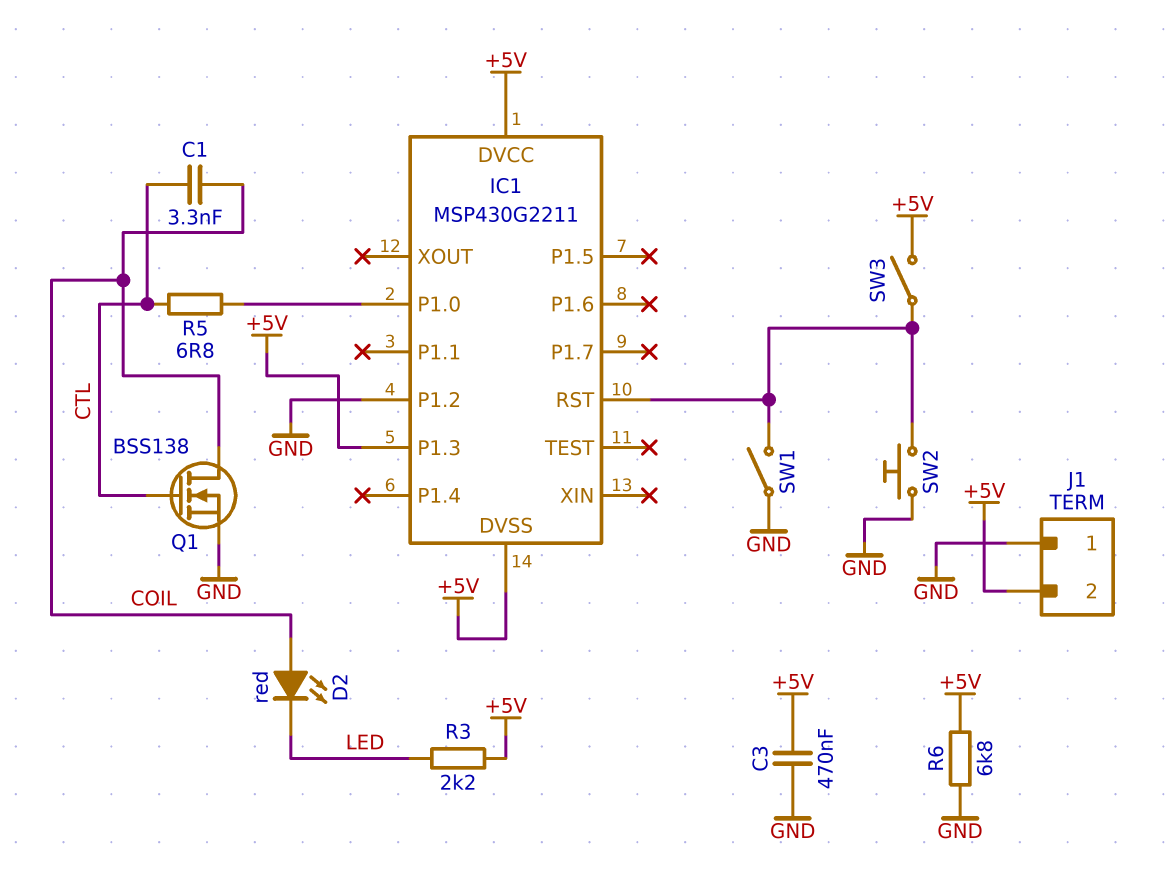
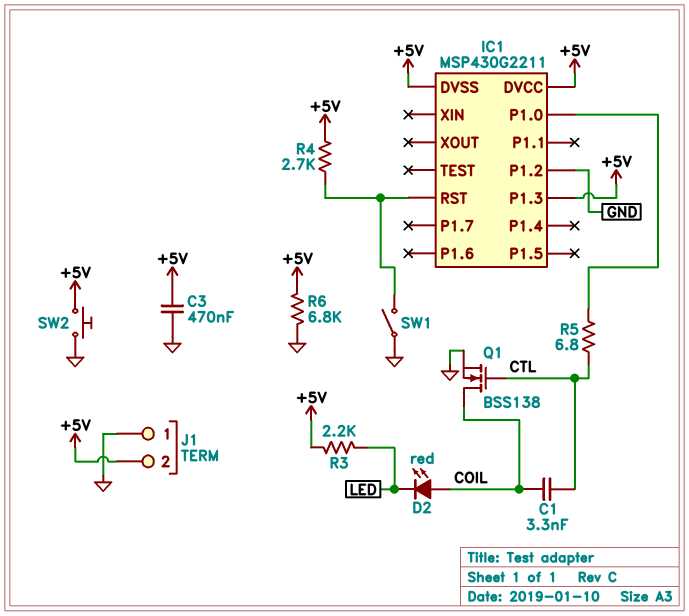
R4: none -> 2.7k (+5V, IC1/RST)
SW2: button (GND, IC1/RST) -> button (+5V, GND)
SW3: switch (+5V, IC1/RST) -> none

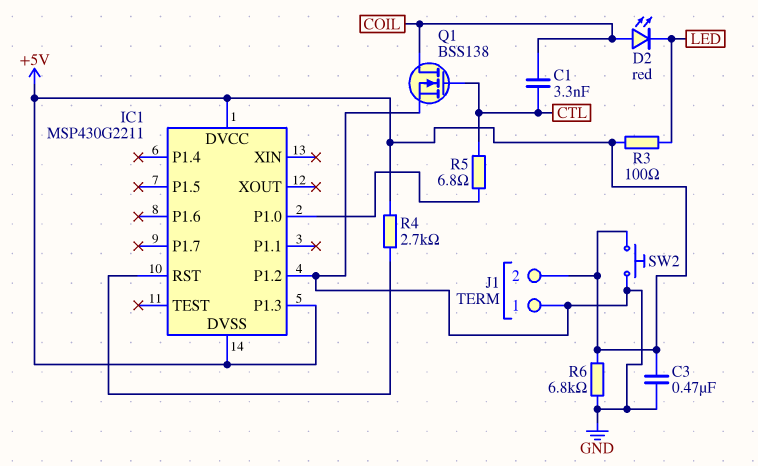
R3: 2.2k (+5V, LED) -> 100 (+5V, LED)
SW1: switch (GND, IC1/RST) -> none

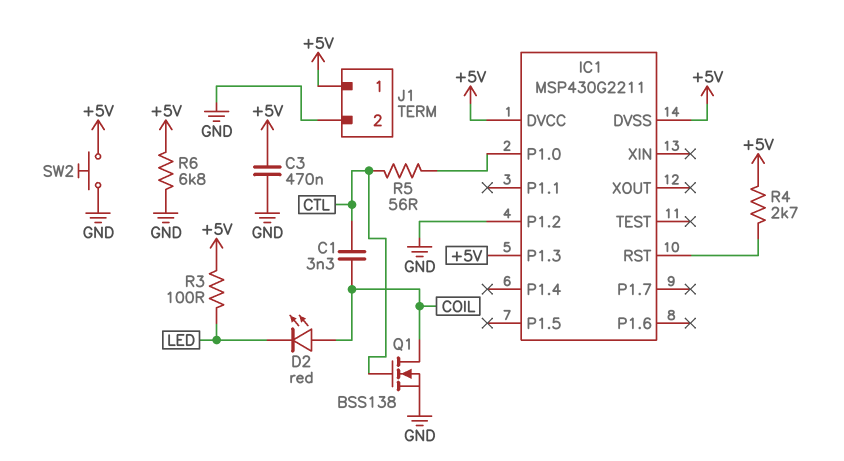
J1 pin 1: GND -> +5V
J1 pin 2: +5V -> GND
R5: 6.8 (CTL, IC1/P1.0) -> 56 (CTL, IC1/P1.0)

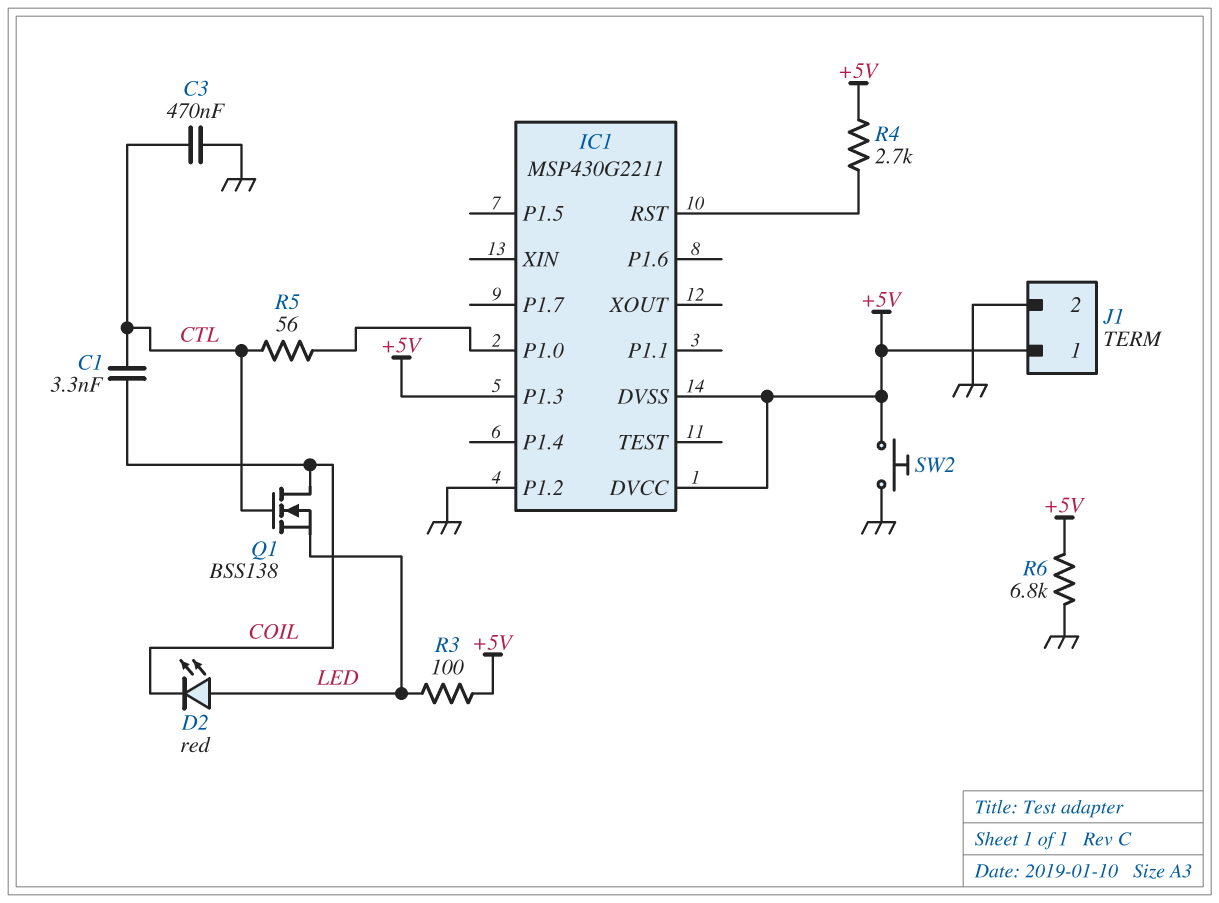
C3: 470nF (+5V, GND) -> 470nF (CTL, GND)
D2: LED red (A COIL, K LED) -> LED red (A LED, K COIL)
Q1: NMOS BSS138 (G CTL, D COIL, S GND) -> NMOS BSS138 (G CTL, D COIL, S LED)

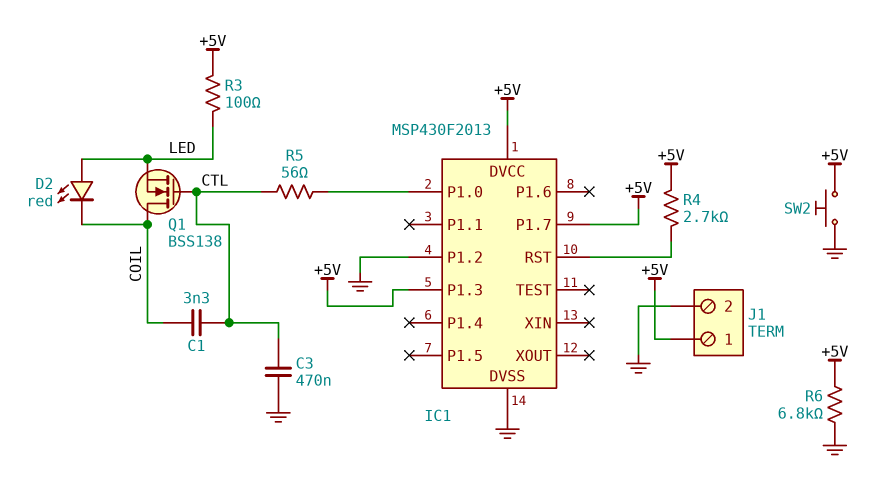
IC1: MSP430G2211 -> MSP430F2013
IC1 pin DVSS: +5V -> GND
IC1 pin P1.7: none -> +5V

